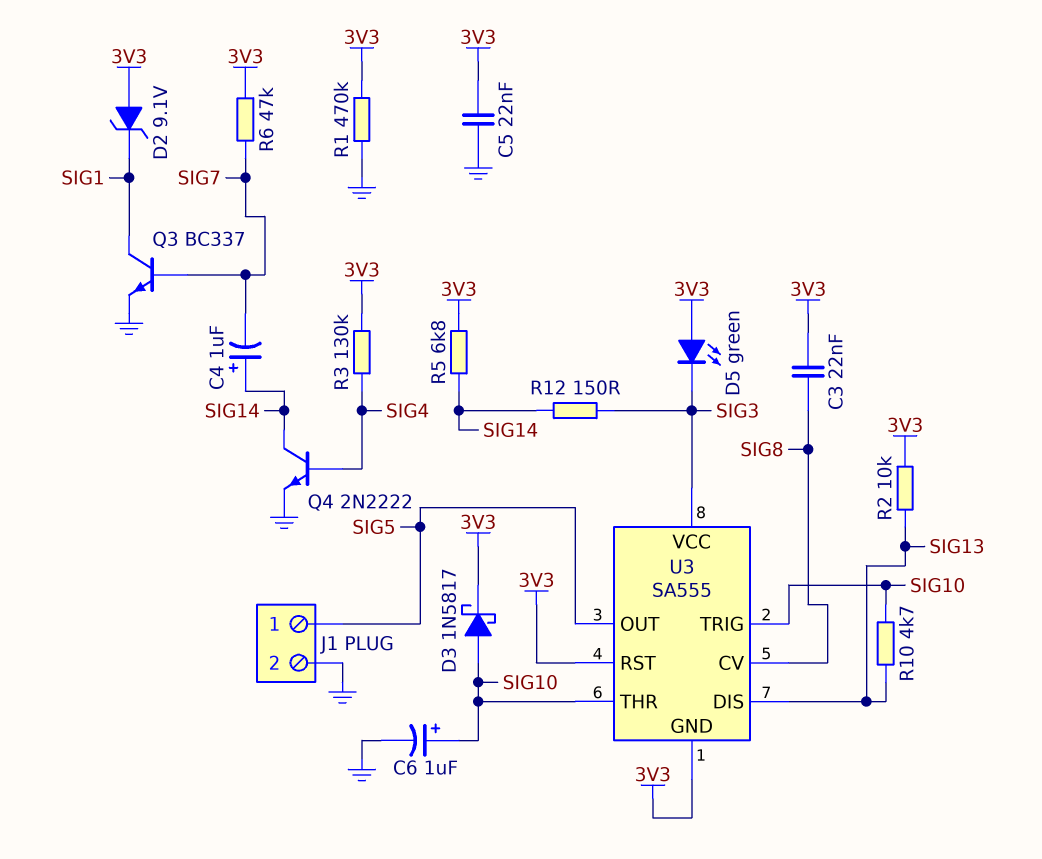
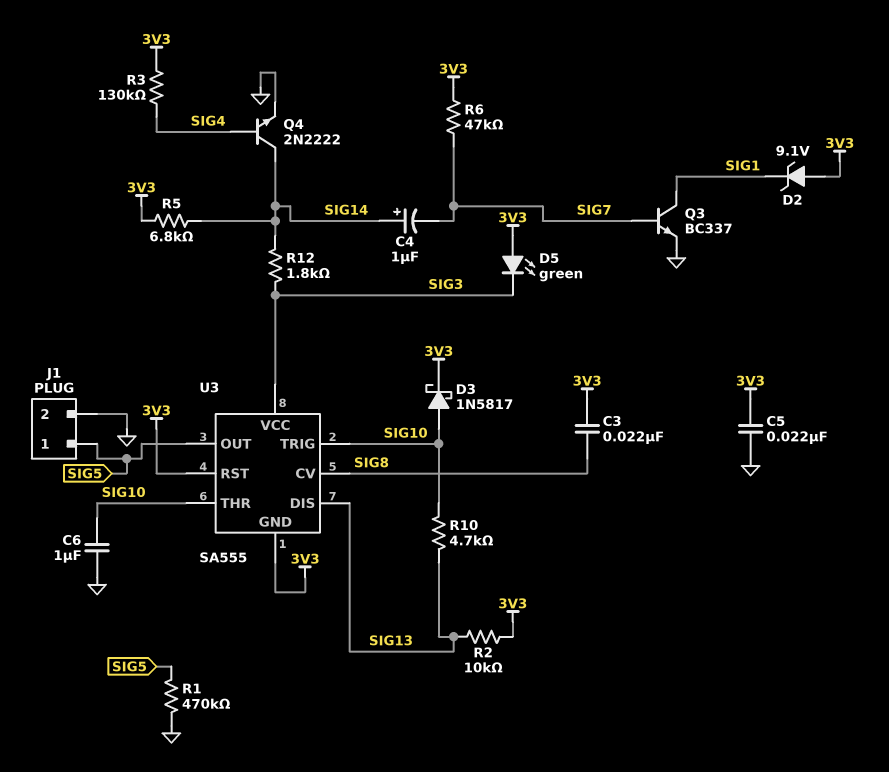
C6: 1uF (plus SIG10, minus GND) -> 1uF (GND, SIG10)
R1: 470k (3V3, GND) -> 470k (GND, SIG5)
R12: 150 (SIG3, SIG14) -> 1.8k (SIG3, SIG14)

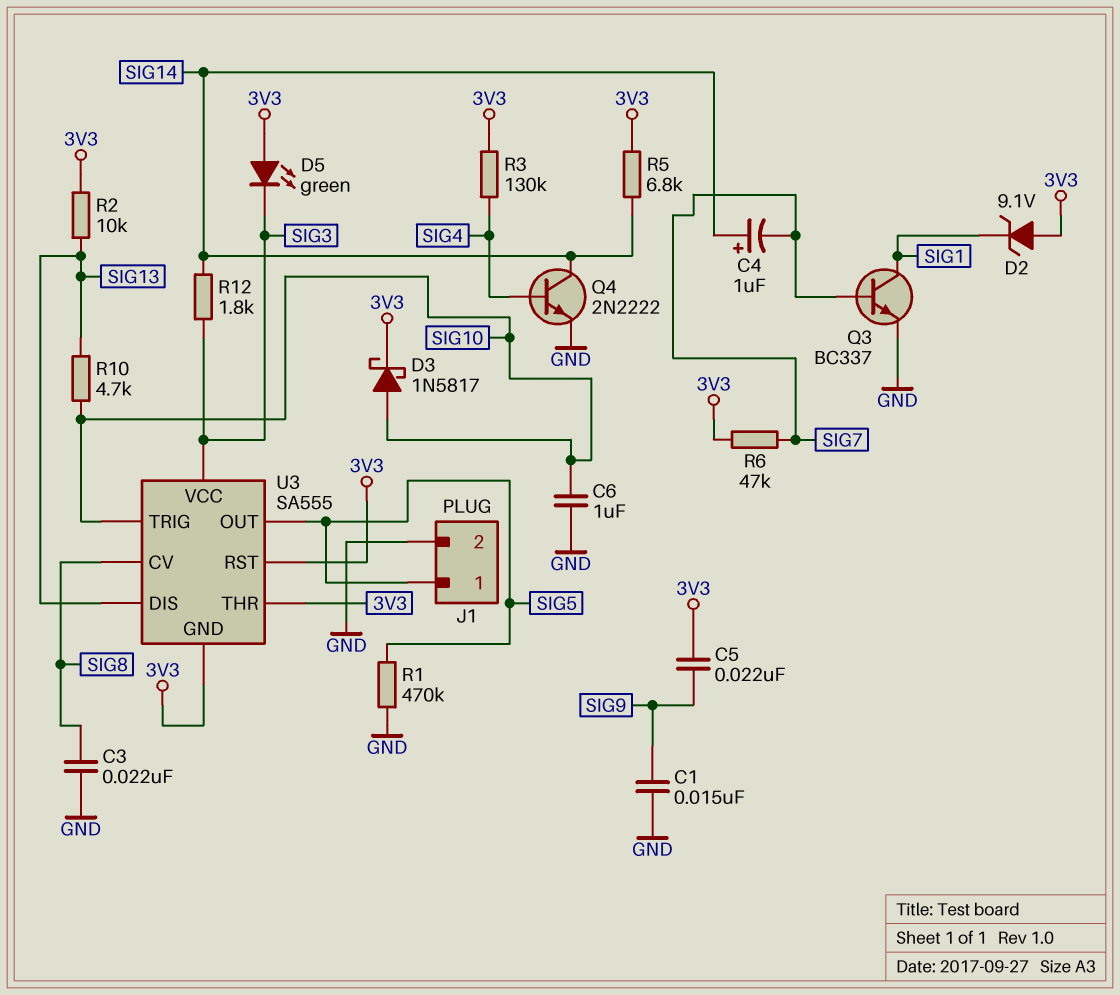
C1: none -> 15nF (GND, SIG9)
C3: 22nF (3V3, SIG8) -> 22nF (GND, SIG8)
C5: 22nF (3V3, GND) -> 22nF (3V3, SIG9)
U3 pin THR: SIG10 -> 3V3

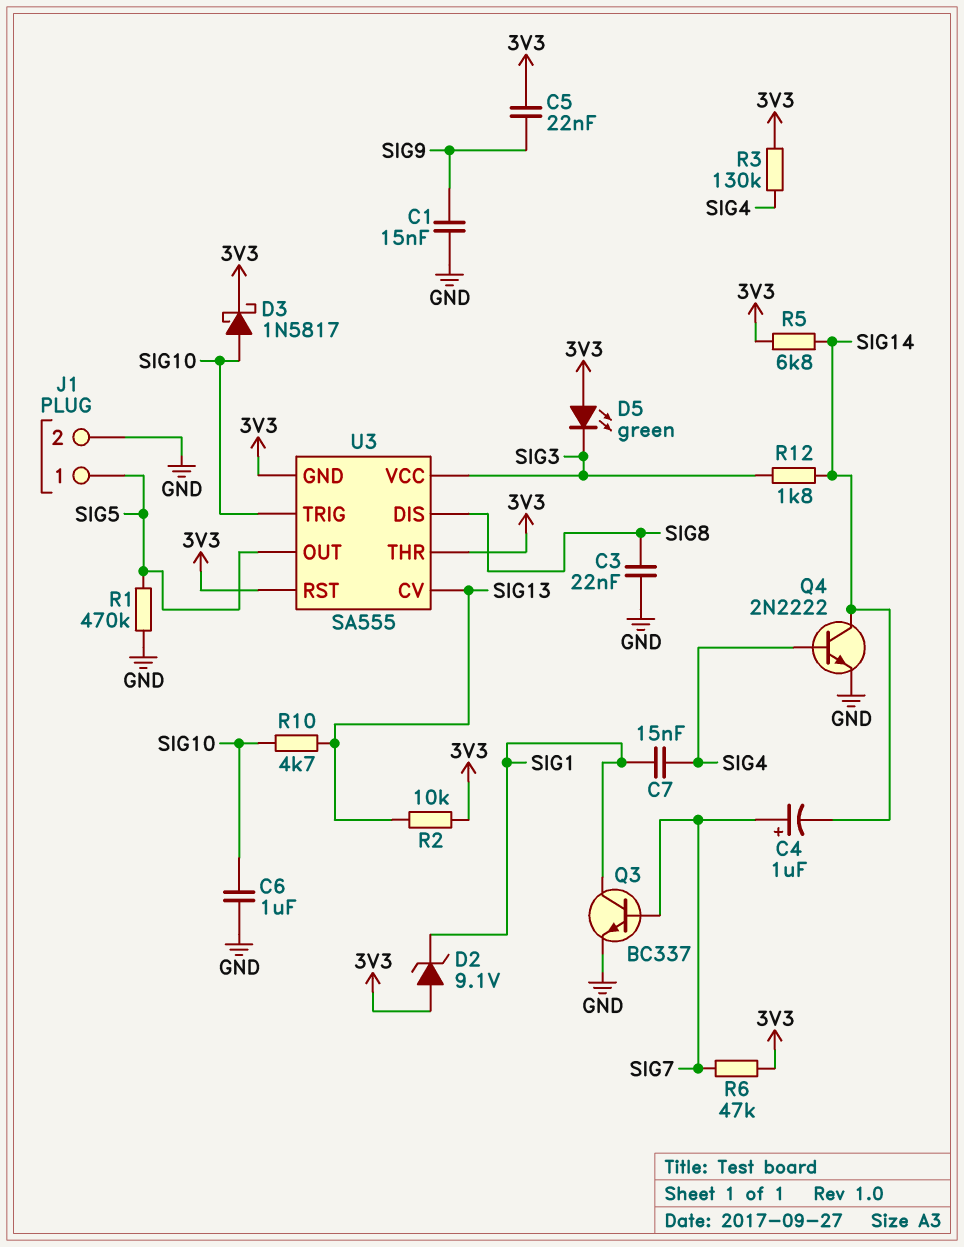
C4: 1uF (plus SIG14, minus SIG7) -> 1uF (plus SIG7, minus SIG14)
C7: none -> 15nF (SIG1, SIG4)
U3 pin CV: SIG8 -> SIG13
U3 pin DIS: SIG13 -> SIG8

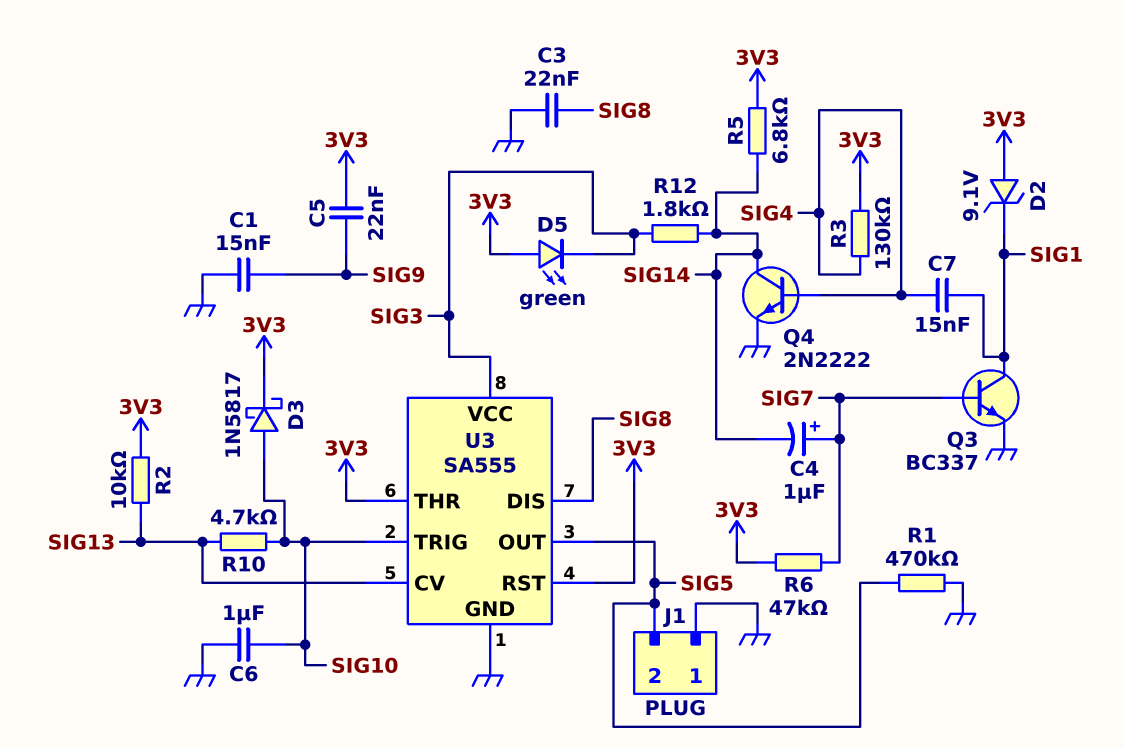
J1 pin 1: SIG5 -> GND
J1 pin 2: GND -> SIG5
U3 pin GND: 3V3 -> GND

